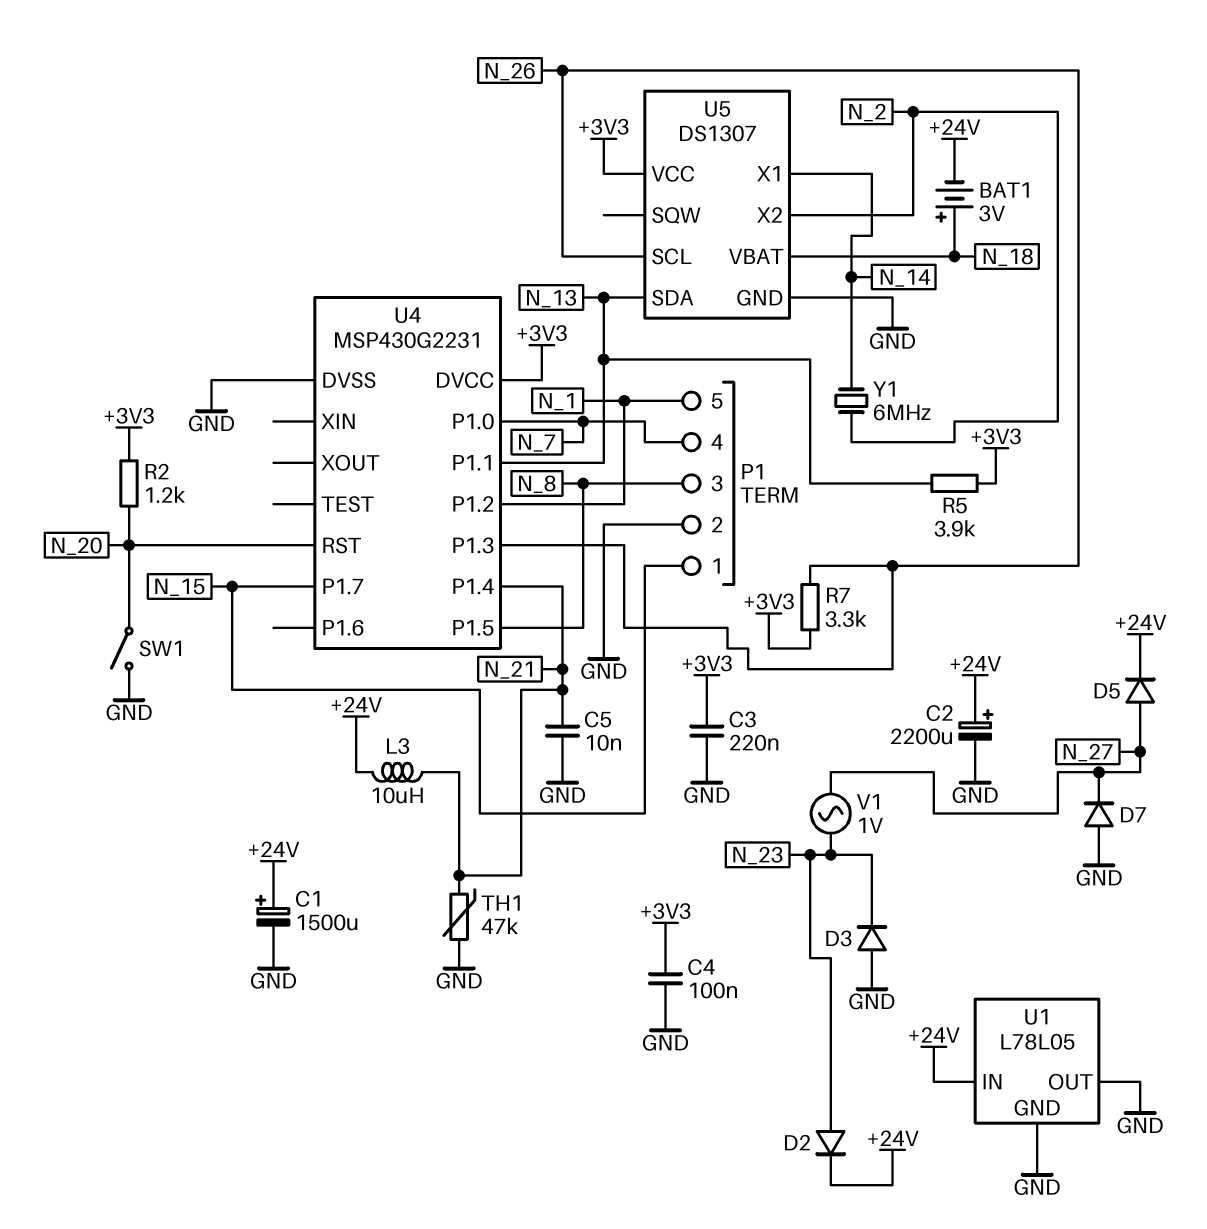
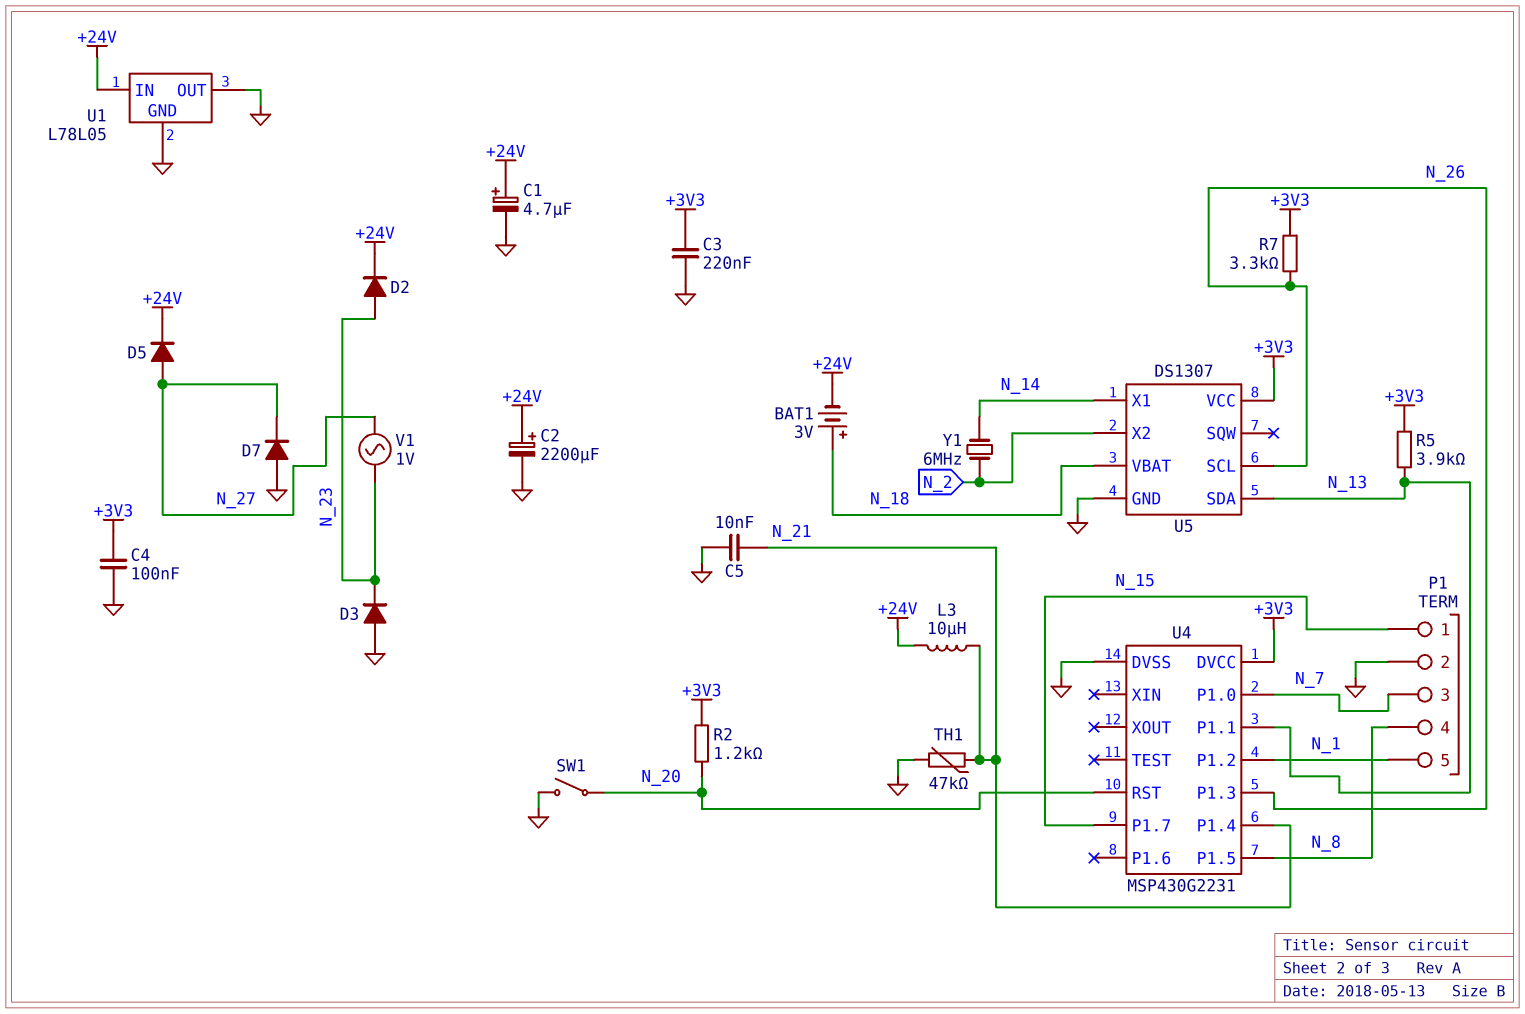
C1: 1500uF (plus +24V, minus GND) -> 4.7uF (plus +24V, minus GND)
P1 pin 3: N_8 -> N_7
P1 pin 4: N_7 -> N_8

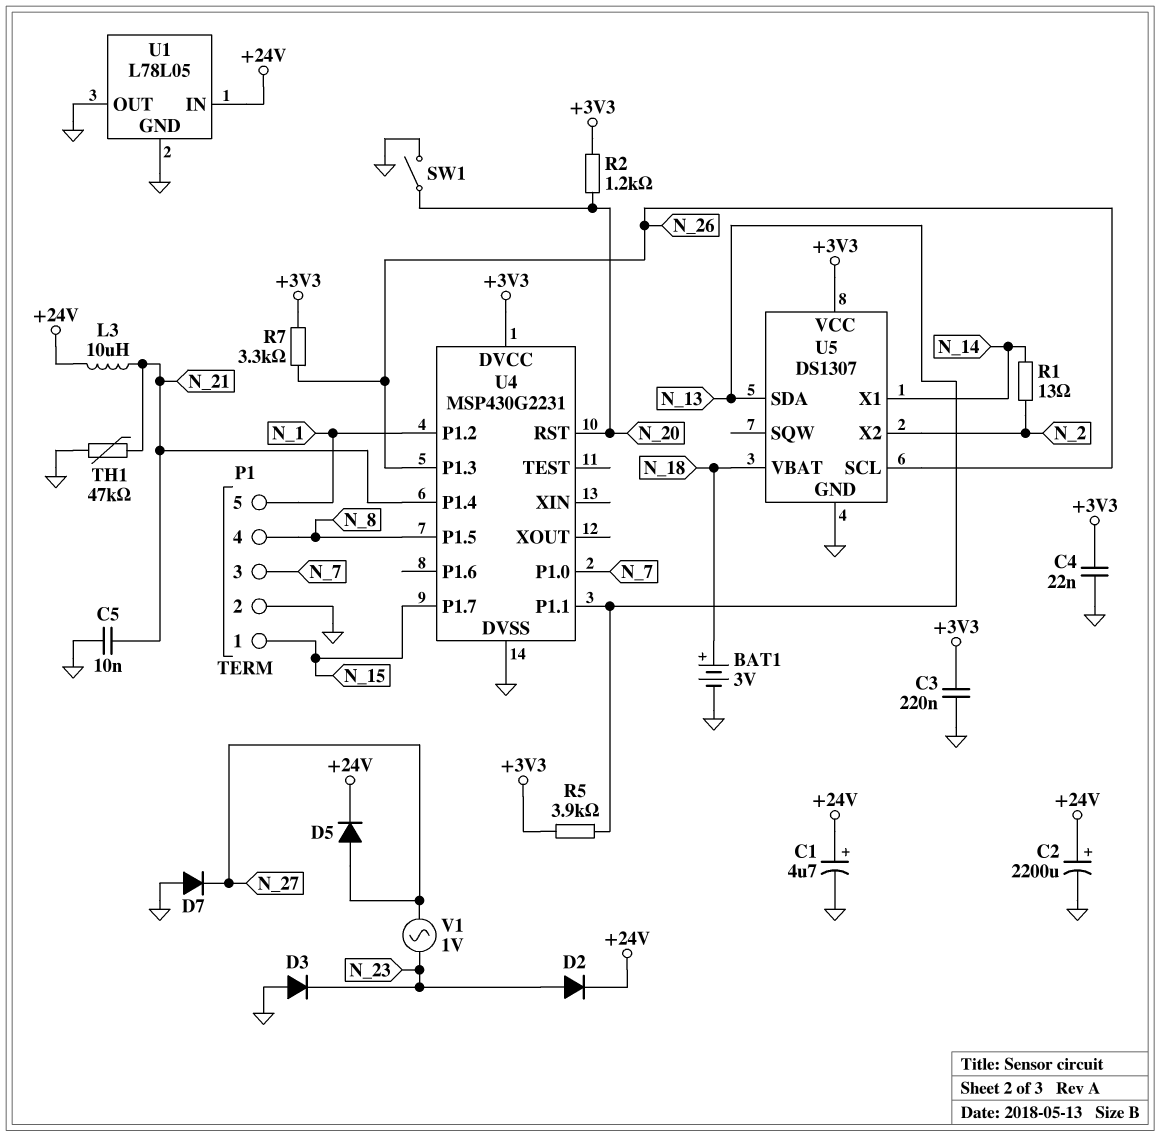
BAT1: 3V (plus N_18, minus +24V) -> 3V (plus N_18, minus GND)
C4: 100nF (+3V3, GND) -> 22nF (+3V3, GND)
R1: none -> 13 (N_2, N_14)
Y1: 6MHz (N_2, N_14) -> none

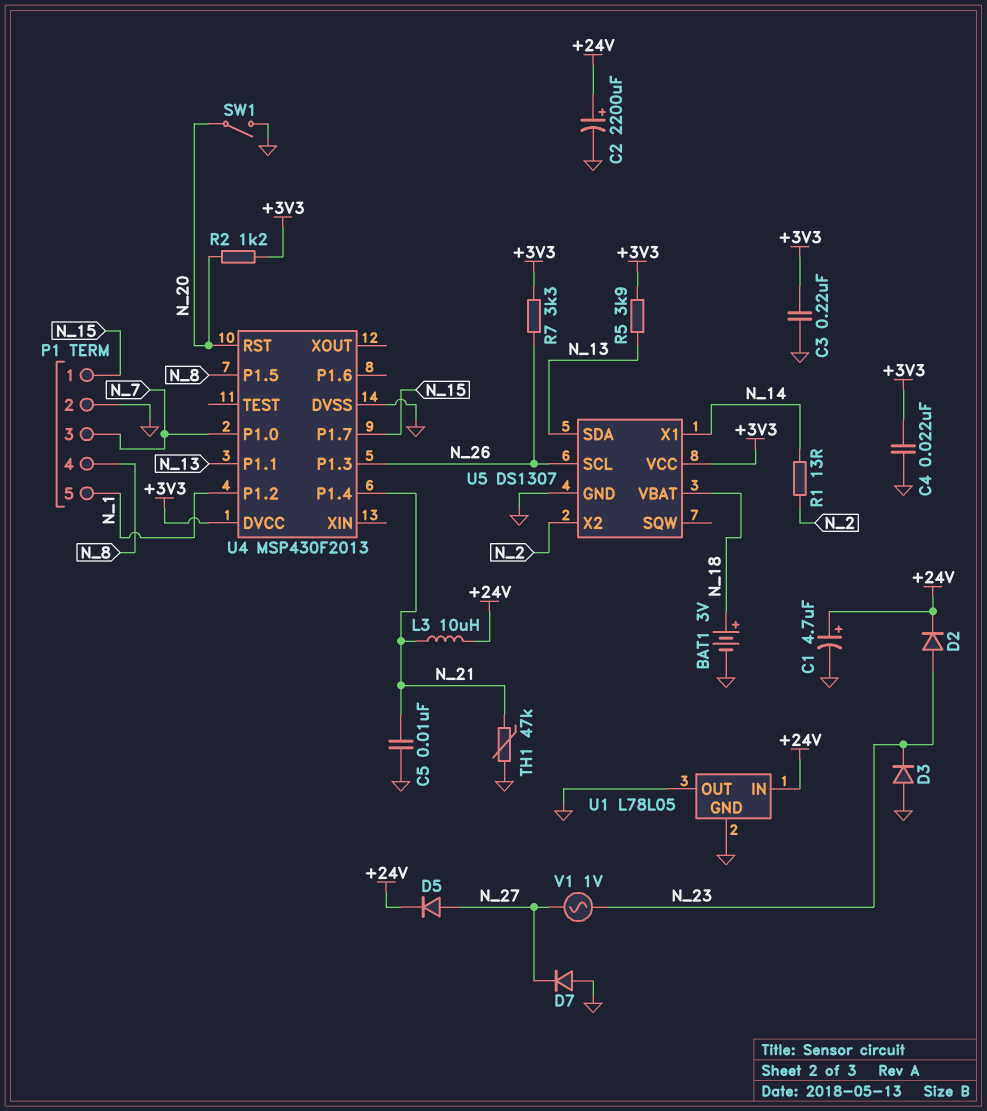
U4: MSP430G2231 -> MSP430F2013

